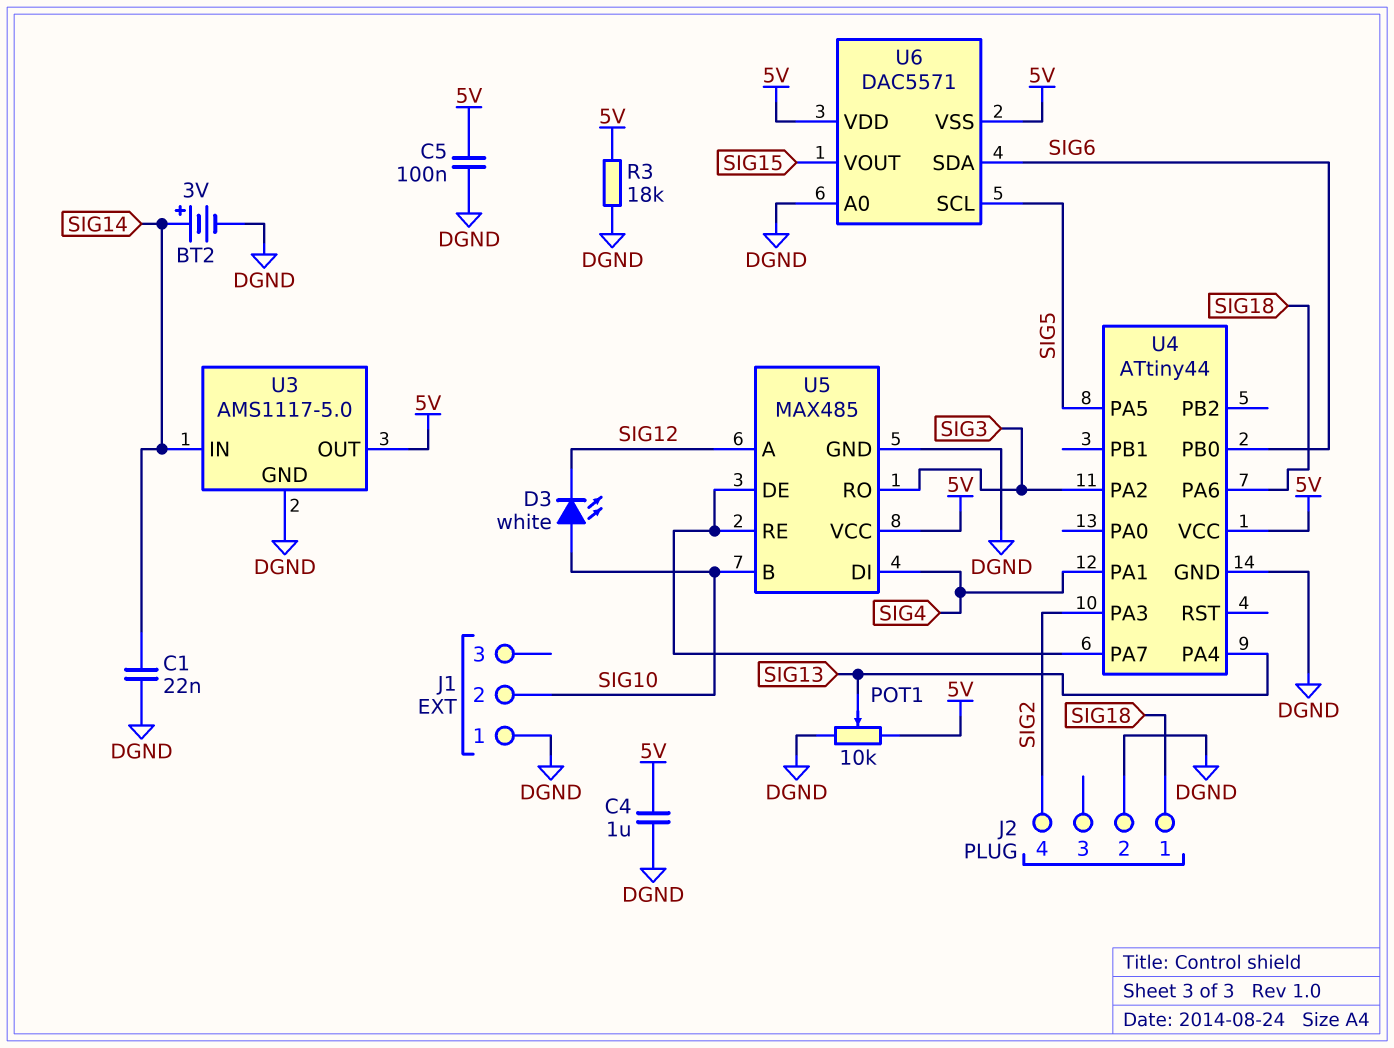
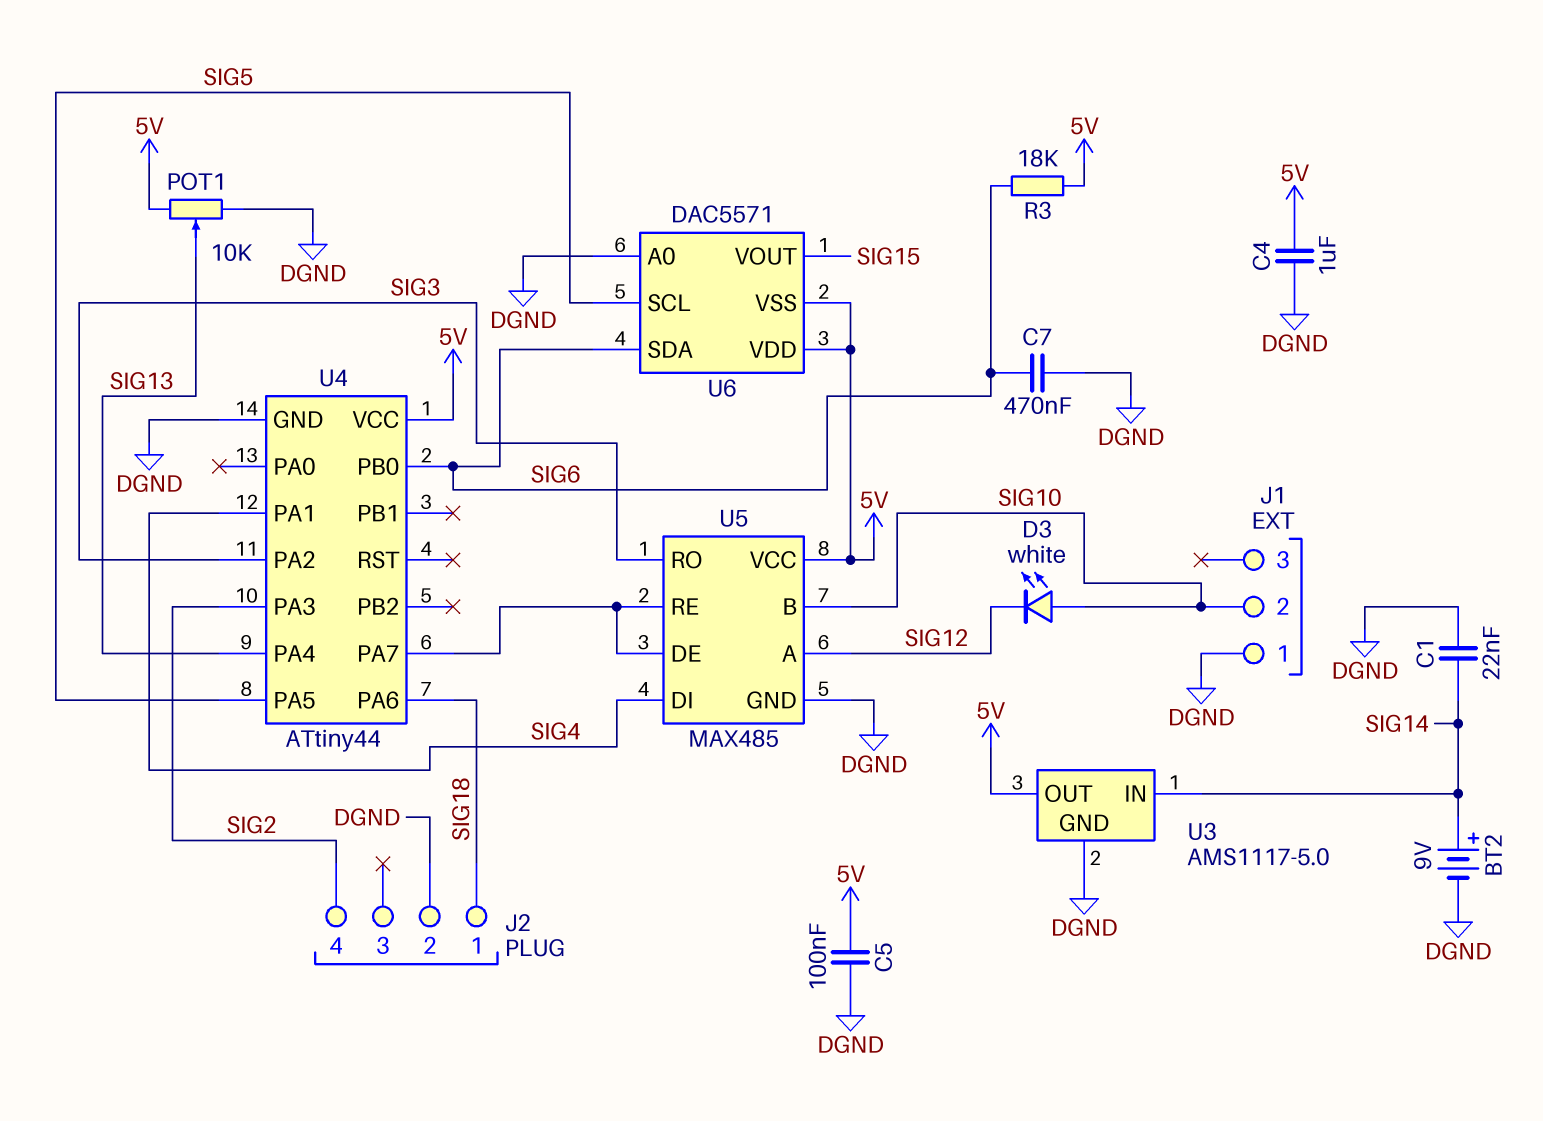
BT2: 3V (plus SIG14, minus DGND) -> 9V (plus SIG14, minus DGND)
C7: none -> 470nF (DGND, SIG6)
R3: 18k (5V, DGND) -> 18k (5V, SIG6)

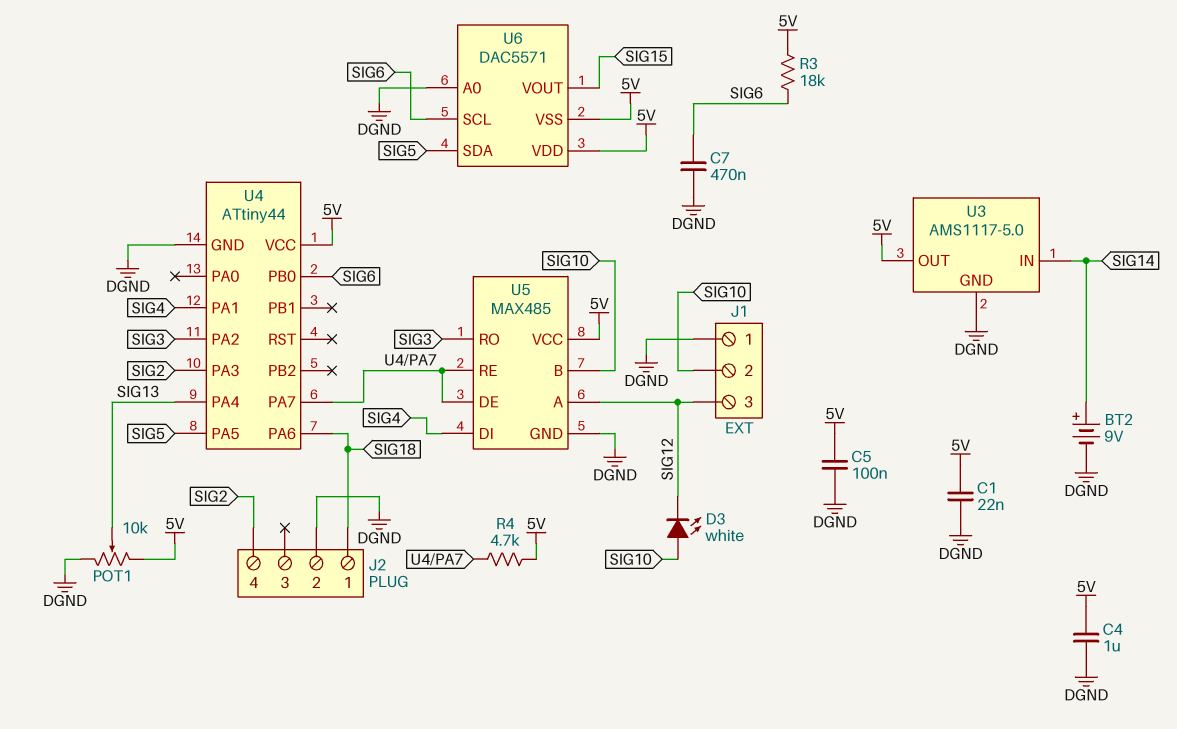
C1: 22nF (DGND, SIG14) -> 22nF (5V, DGND)
J1 pin 3: none -> SIG12
R4: none -> 4.7k (5V, U4/PA7)
U6 pin SCL: SIG5 -> SIG6
U6 pin SDA: SIG6 -> SIG5

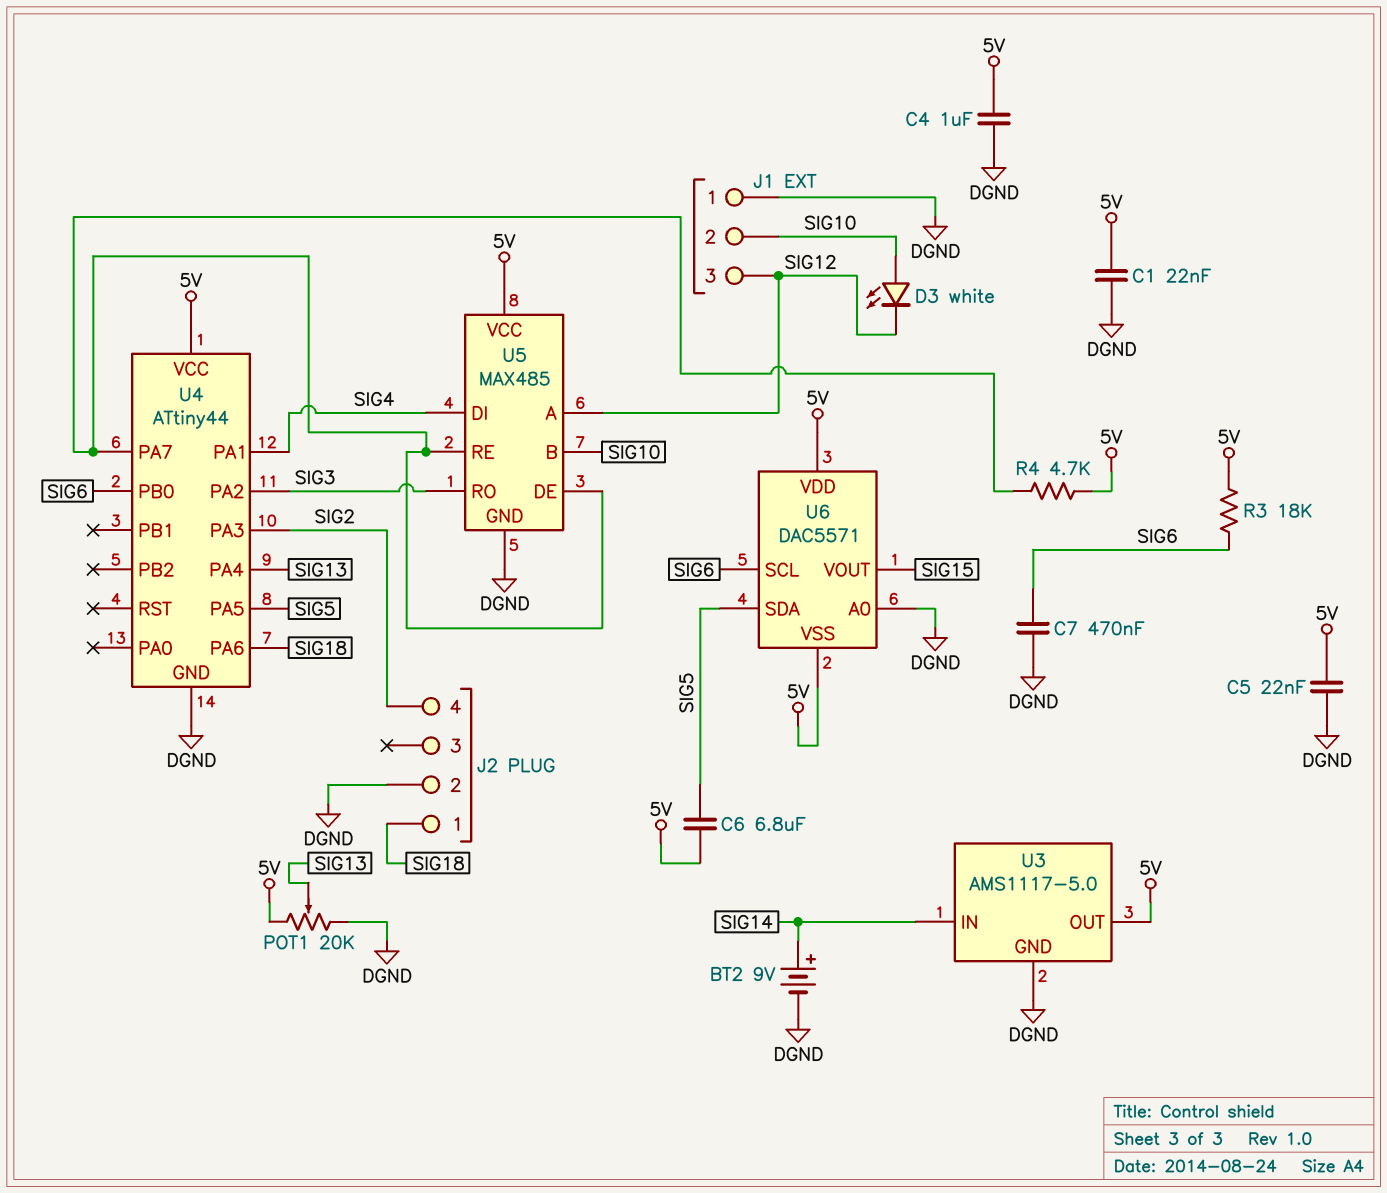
C5: 100nF (5V, DGND) -> 22nF (5V, DGND)
C6: none -> 6.8uF (5V, SIG5)
POT1: 10k (5V, DGND, wiper SIG13) -> 20k (5V, DGND, wiper SIG13)

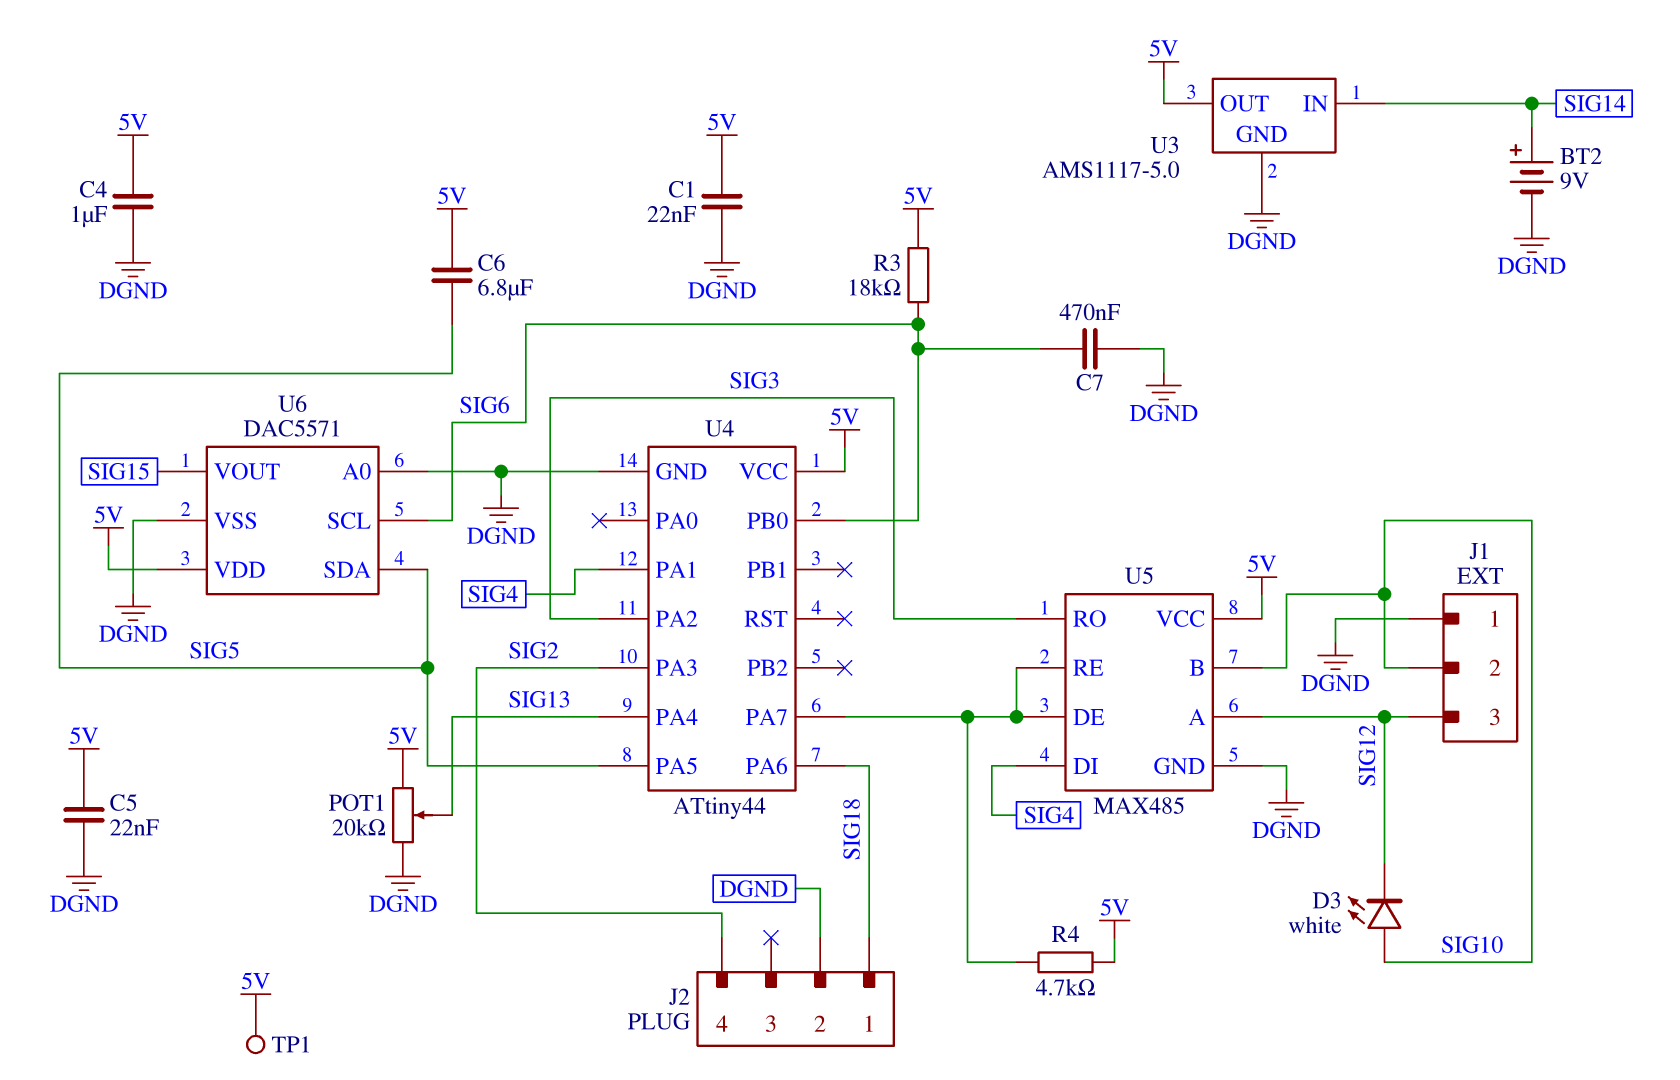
TP1: none -> test point (5V)
U6 pin VSS: 5V -> DGND

